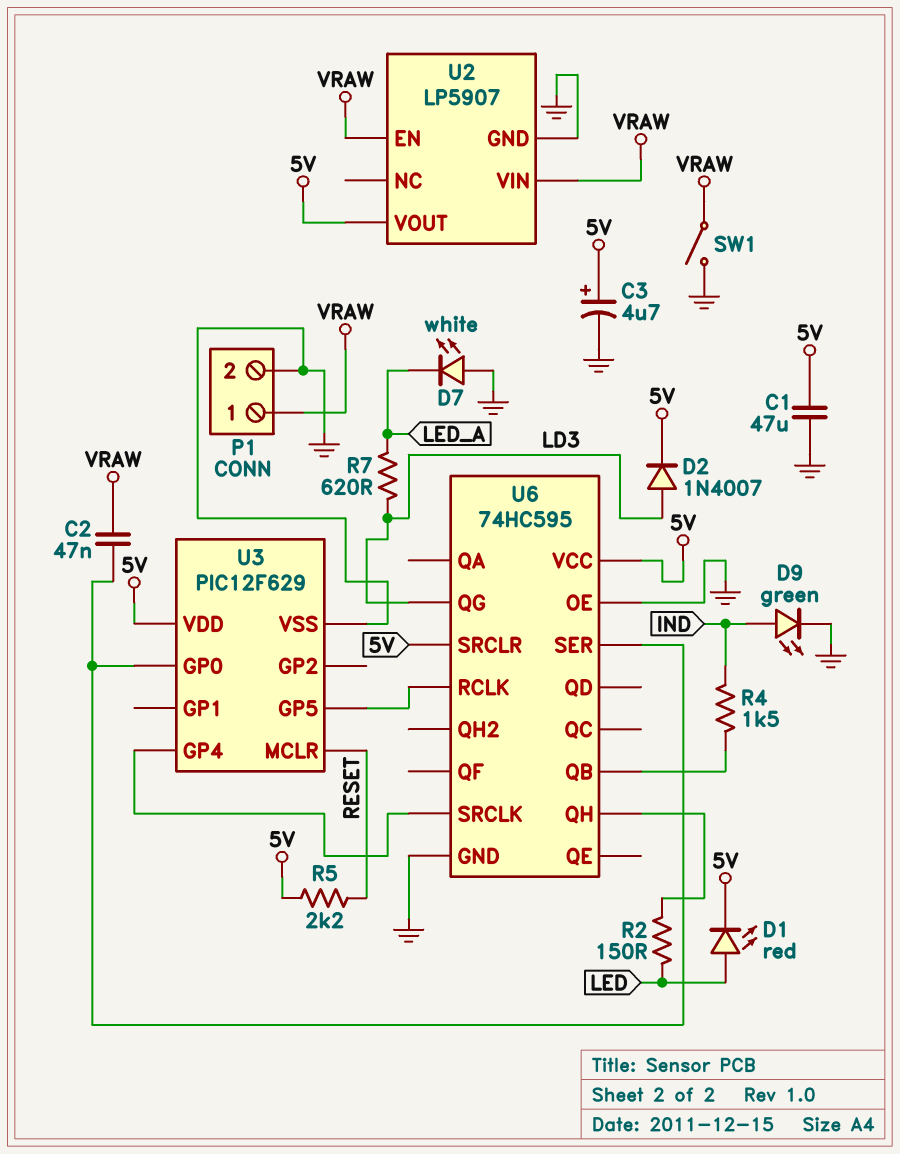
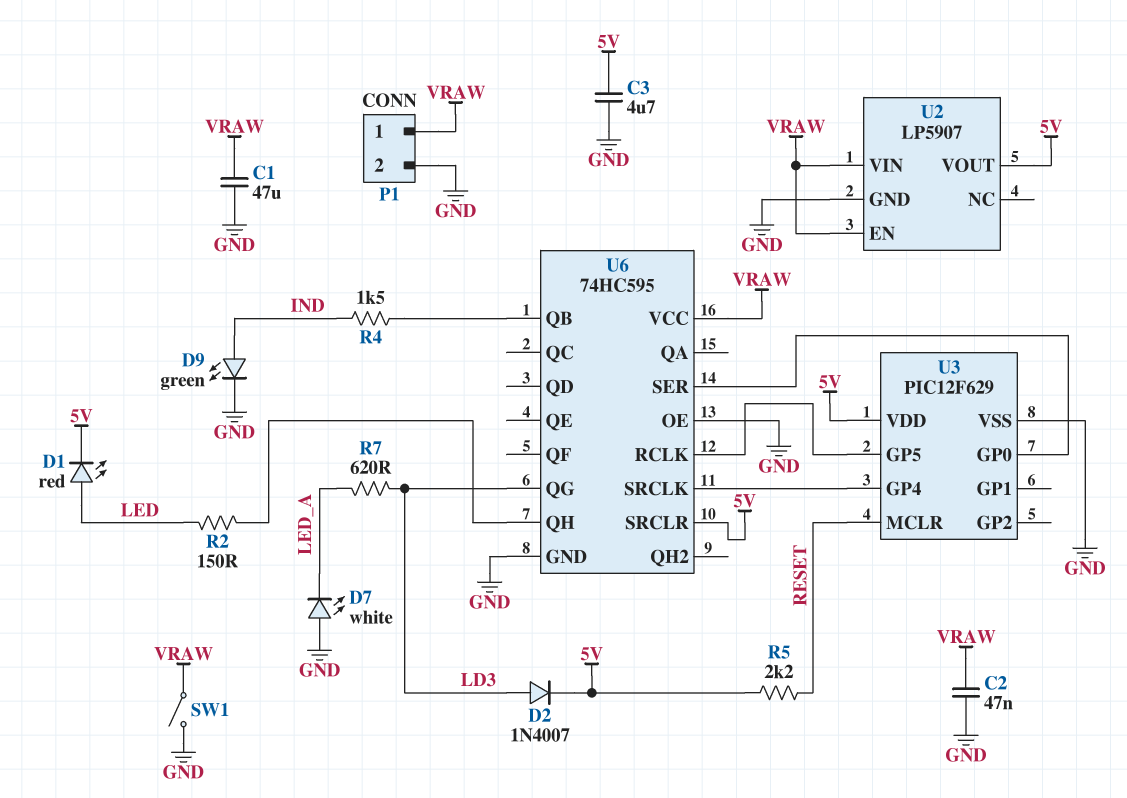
C1: 47uF (5V, GND) -> 47uF (GND, VRAW)
C2: 47nF (U3/GP0, VRAW) -> 47nF (GND, VRAW)
C3: 4.7uF (plus 5V, minus GND) -> 4.7uF (5V, GND)
U6 pin VCC: 5V -> VRAW

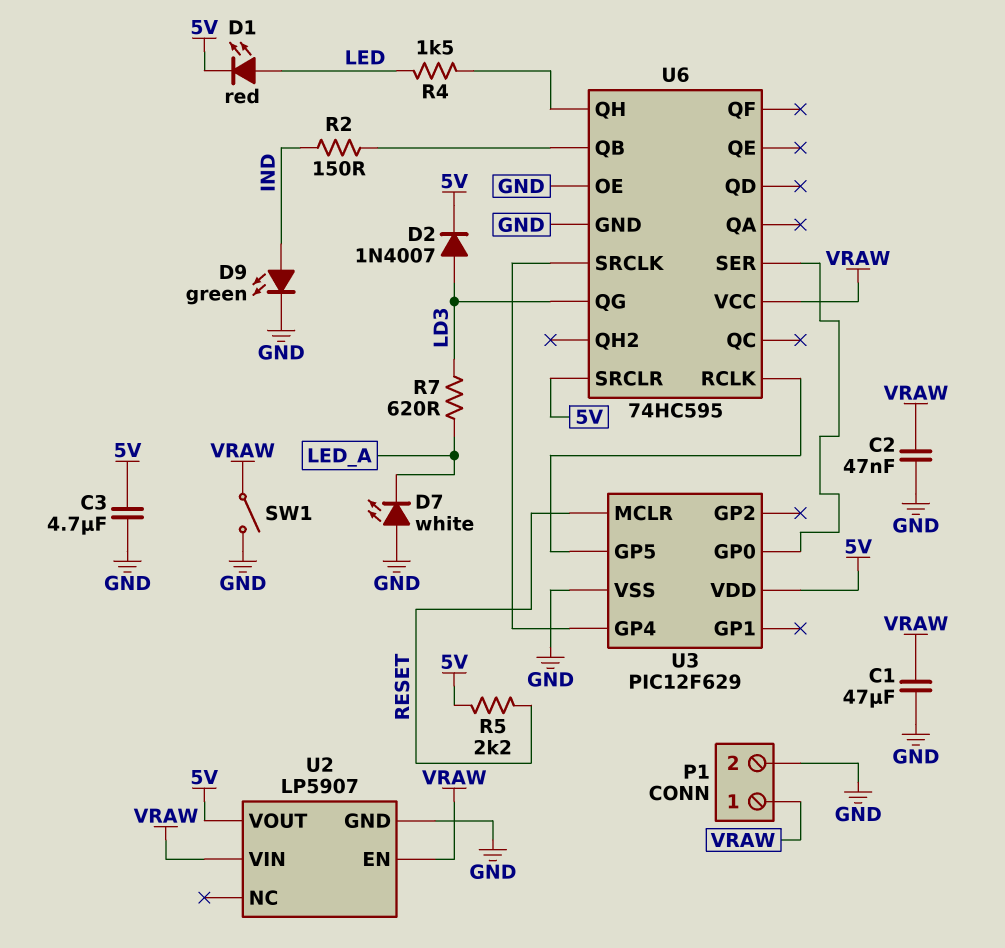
R2: 150 (LED, U6/QH) -> 150 (IND, U6/QB)
R4: 1.5k (IND, U6/QB) -> 1.5k (LED, U6/QH)

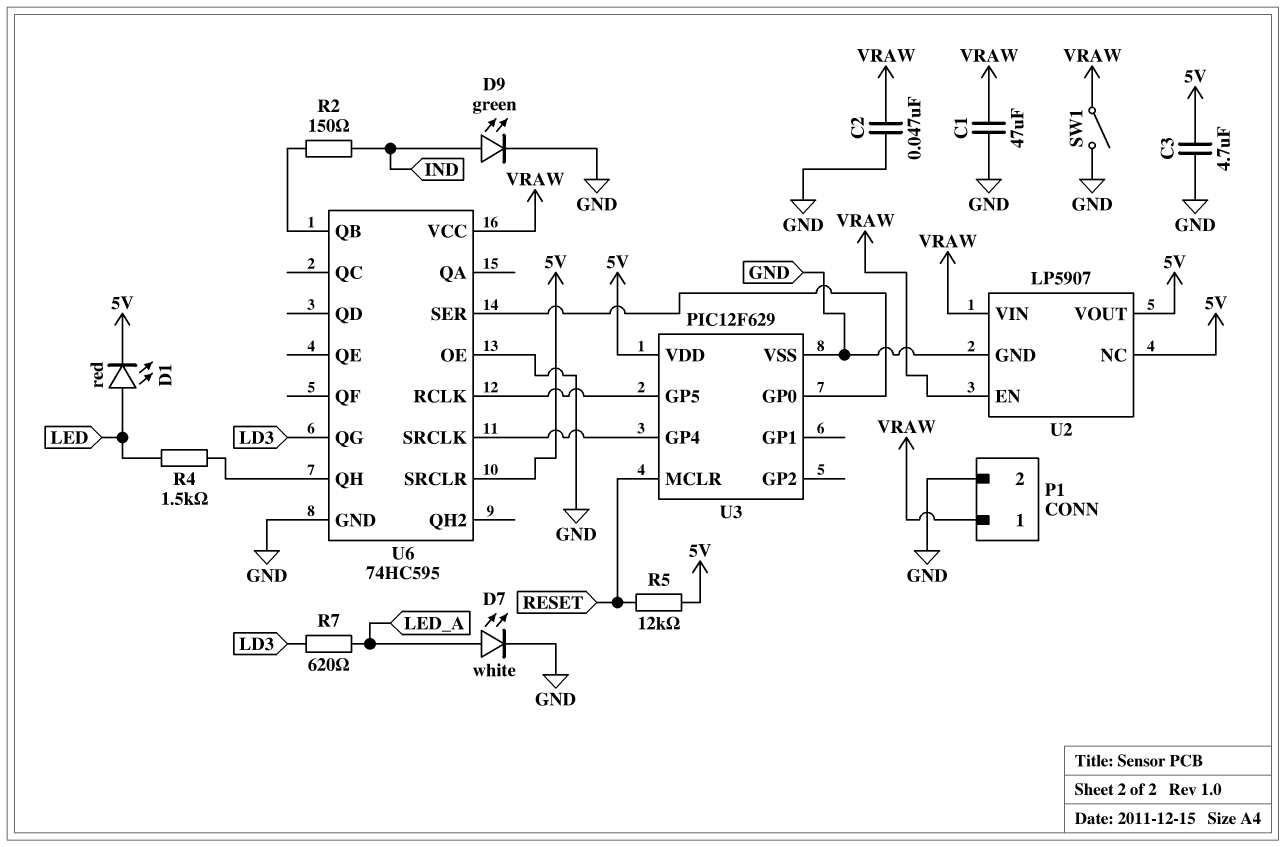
D2: diode 1N4007 (A LD3, K 5V) -> none
D7: LED white (A GND, K LED_A) -> LED white (A LED_A, K GND)
R5: 2.2k (5V, RESET) -> 12k (5V, RESET)
U2 pin NC: none -> 5V

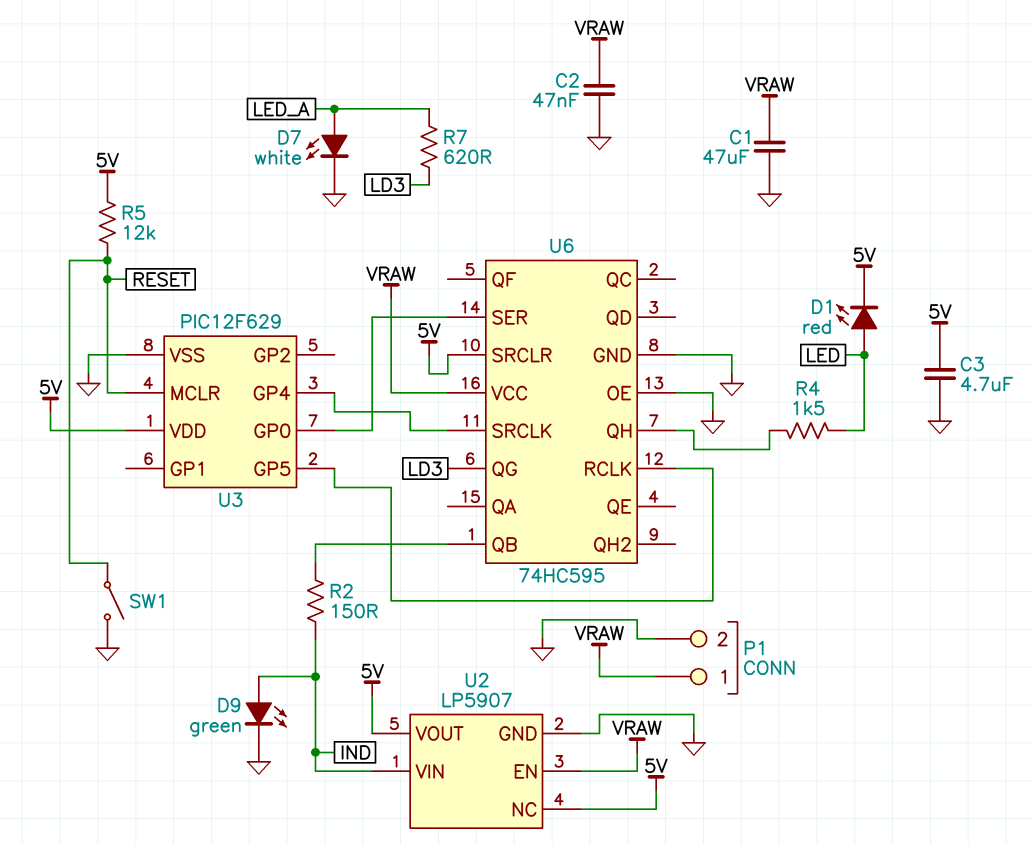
SW1: switch (GND, VRAW) -> switch (GND, RESET)
U2 pin VIN: VRAW -> IND

